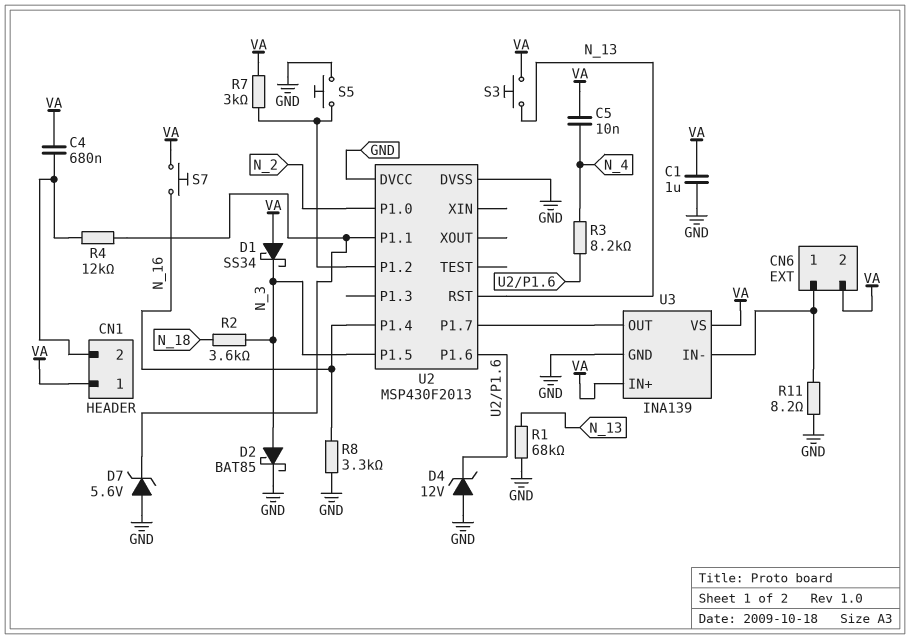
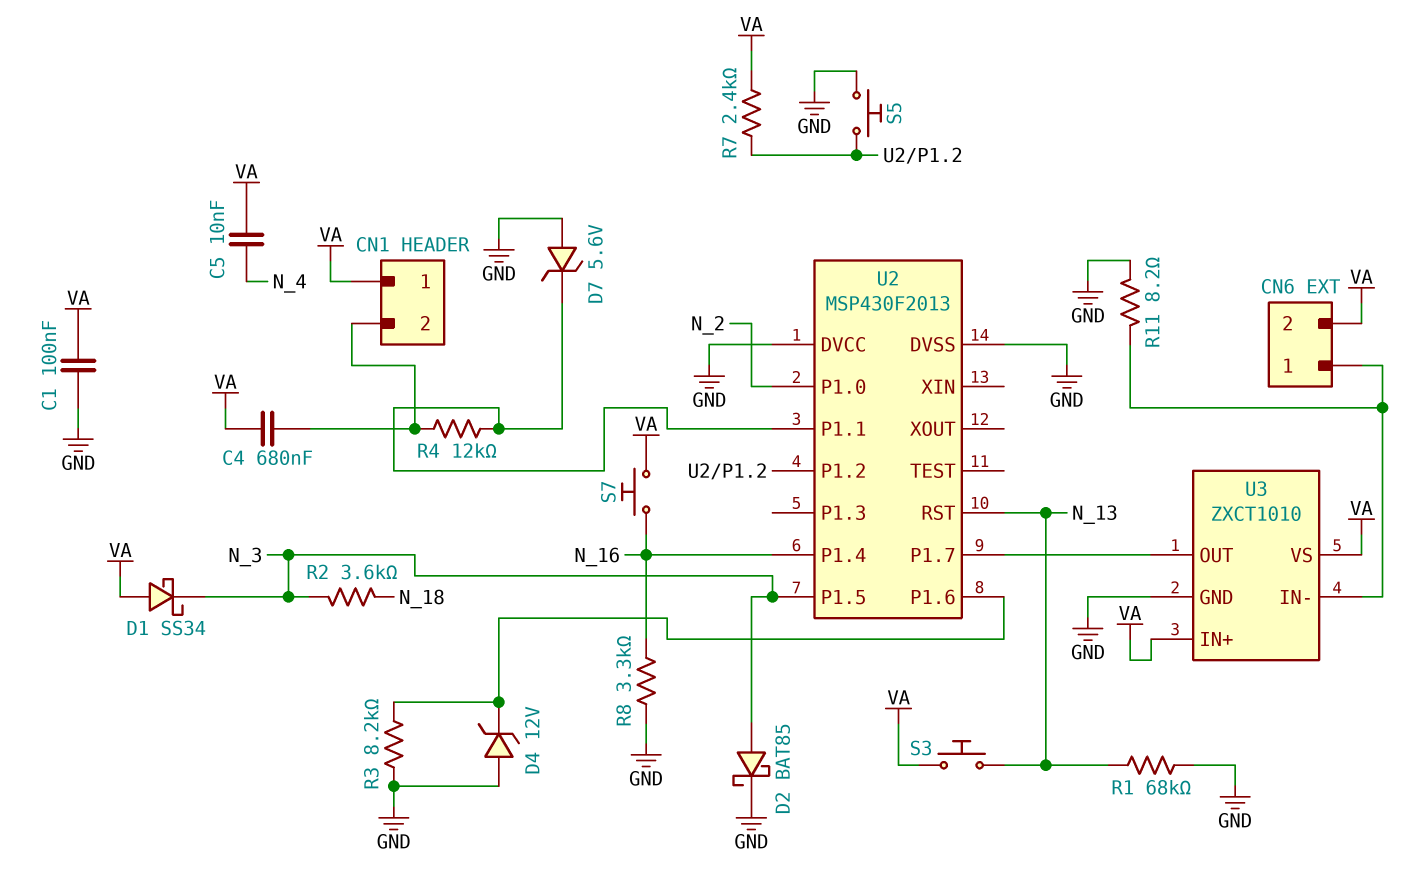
C1: 1uF (GND, VA) -> 100nF (GND, VA)
R3: 8.2k (N_4, U2/P1.6) -> 8.2k (GND, U2/P1.6)
R7: 3k (U2/P1.2, VA) -> 2.4k (U2/P1.2, VA)
U3: INA139 -> ZXCT1010

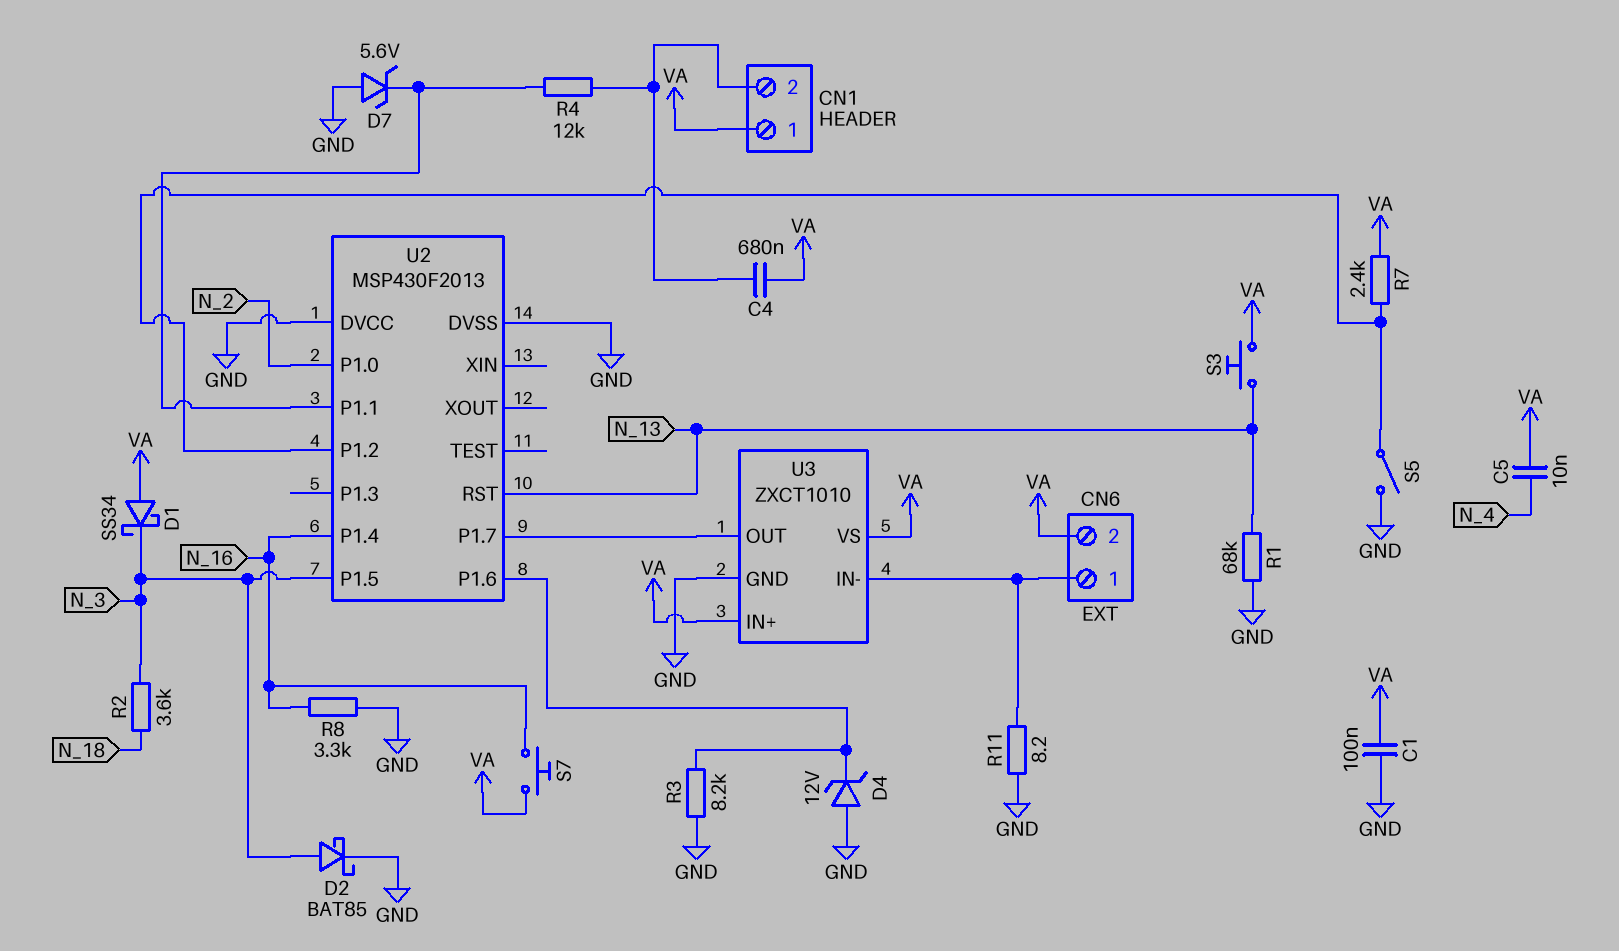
S5: button (GND, U2/P1.2) -> switch (GND, U2/P1.2)

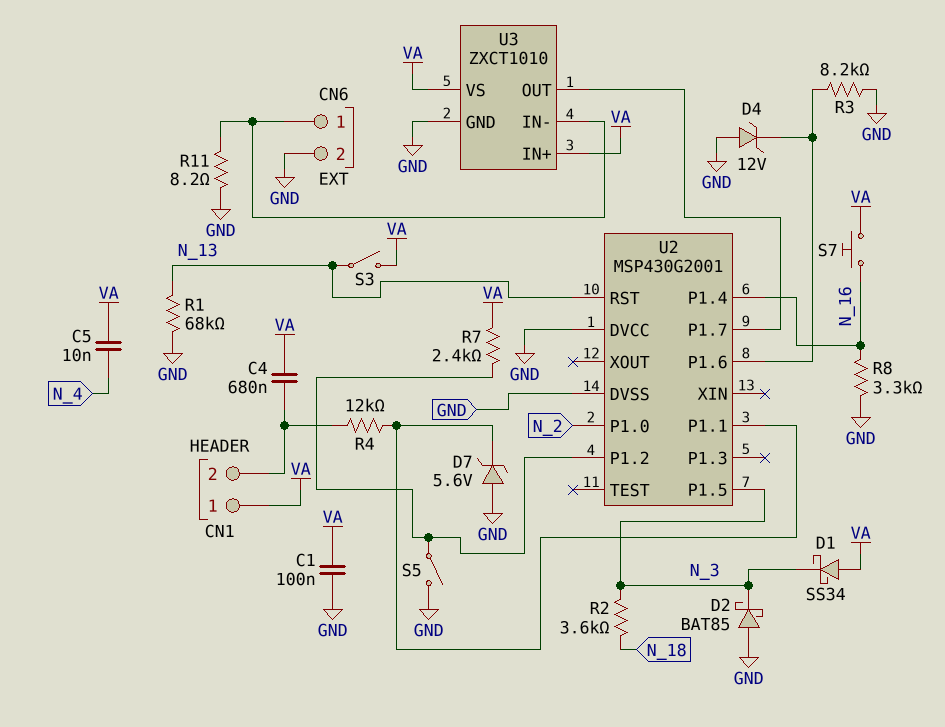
CN6 pin 2: VA -> GND
D2: schottky BAT85 (A N_3, K GND) -> schottky BAT85 (A GND, K N_3)
S3: button (N_13, VA) -> switch (N_13, VA)
U2: MSP430F2013 -> MSP430G2001

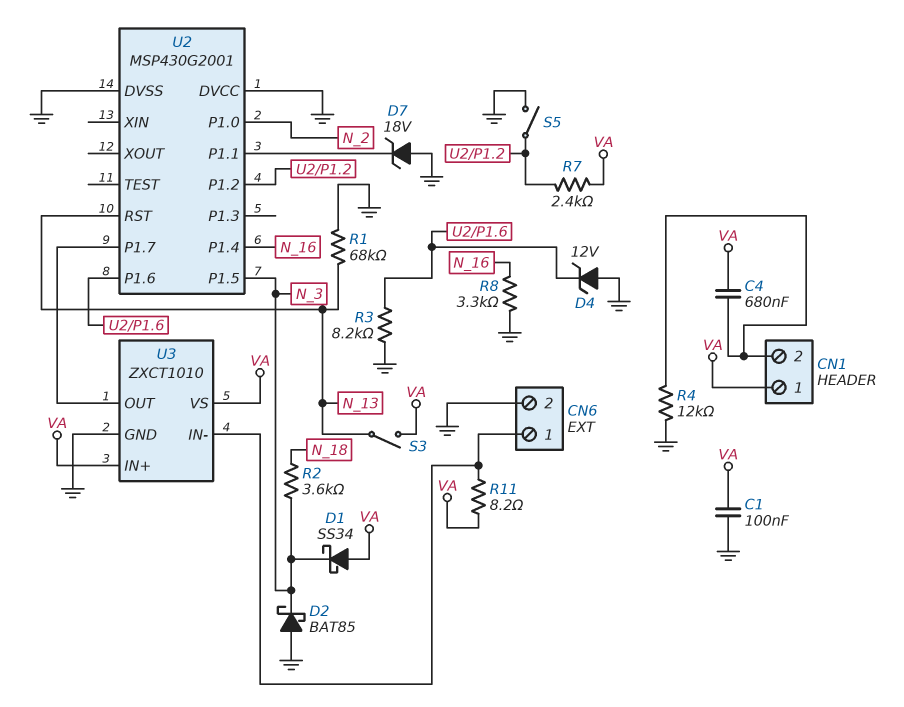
C5: 10nF (N_4, VA) -> none
D7: zener 5.6V (A GND, K U2/P1.1) -> zener 18V (A GND, K U2/P1.1)
R4: 12k (CN1/2, U2/P1.1) -> 12k (CN1/2, GND)
R11: 8.2 (CN6/1, GND) -> 8.2 (CN6/1, VA)
S7: button (N_16, VA) -> none

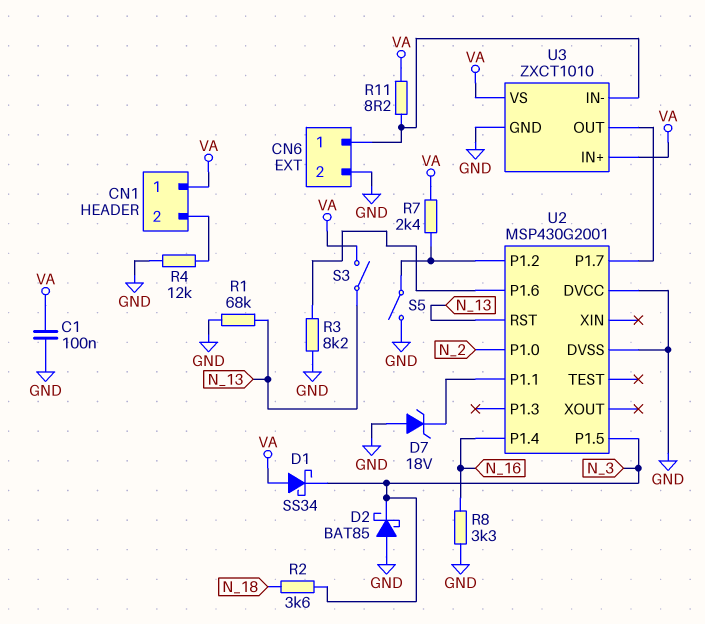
C4: 680nF (CN1/2, VA) -> none
D4: zener 12V (A GND, K U2/P1.6) -> none

